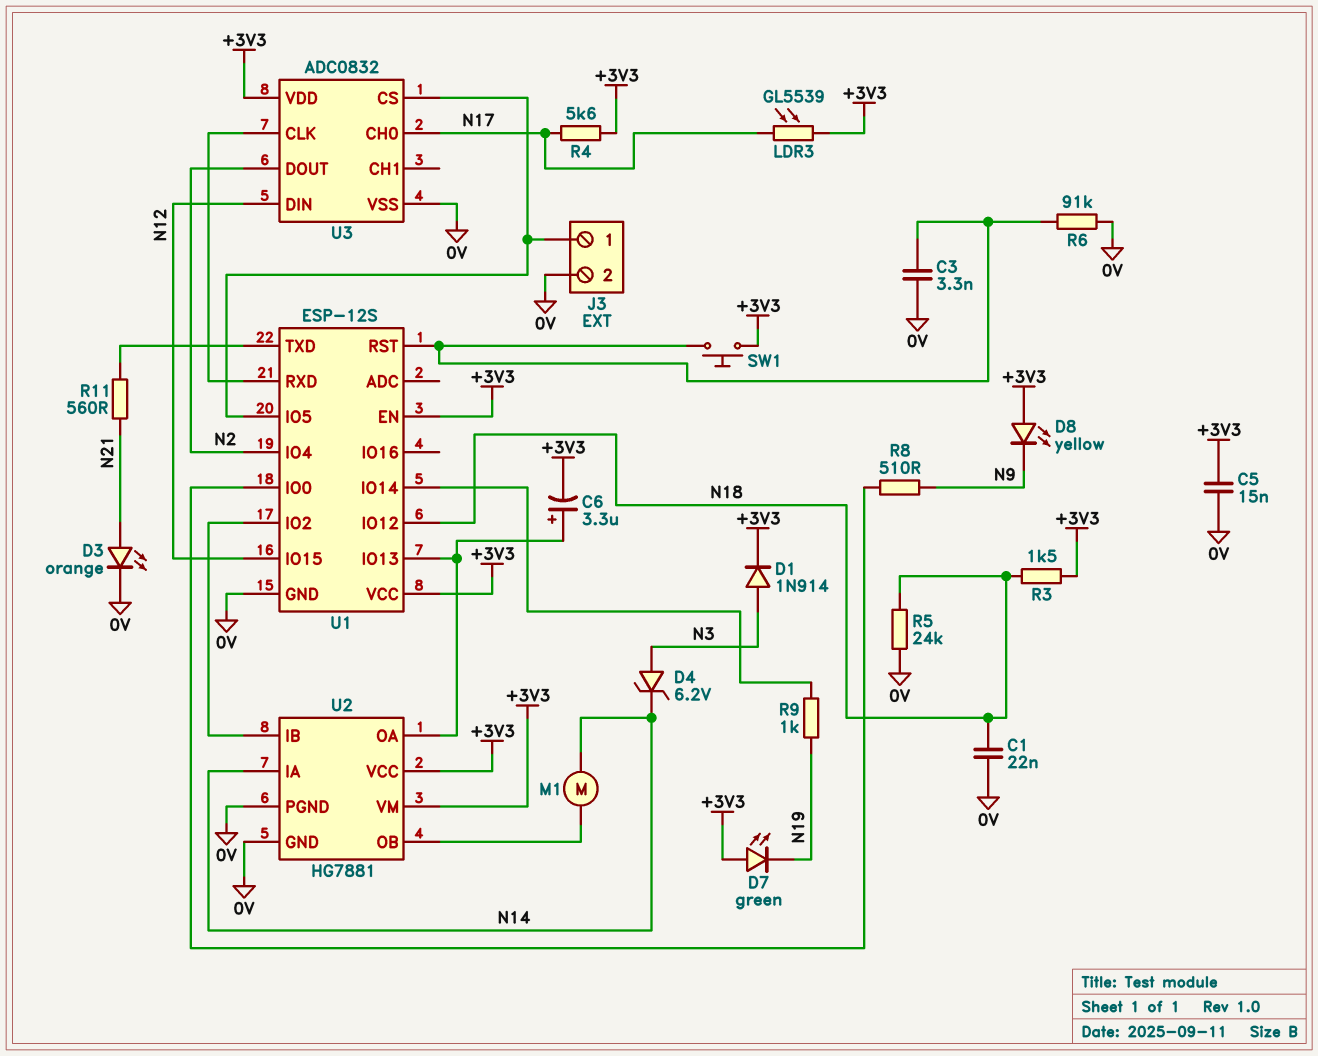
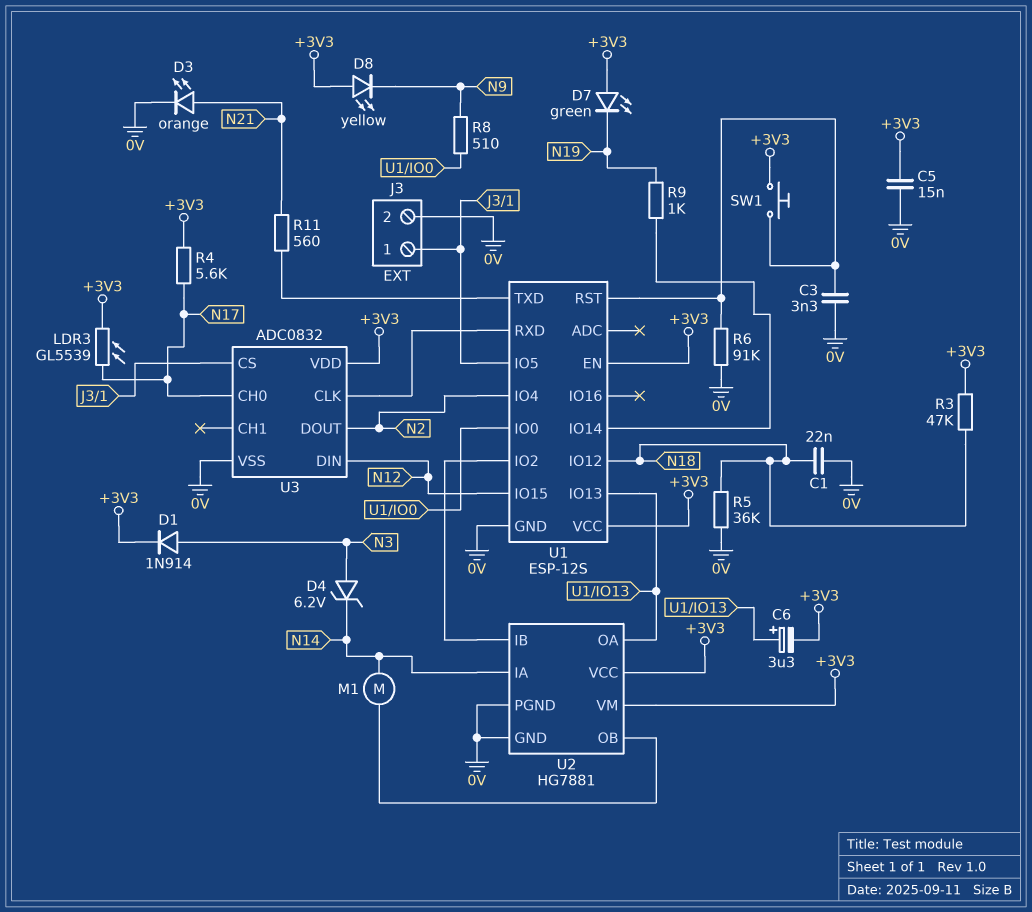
R3: 1.5k (+3V3, N18) -> 47k (+3V3, N18)
R5: 24k (0V, N18) -> 36k (0V, N18)

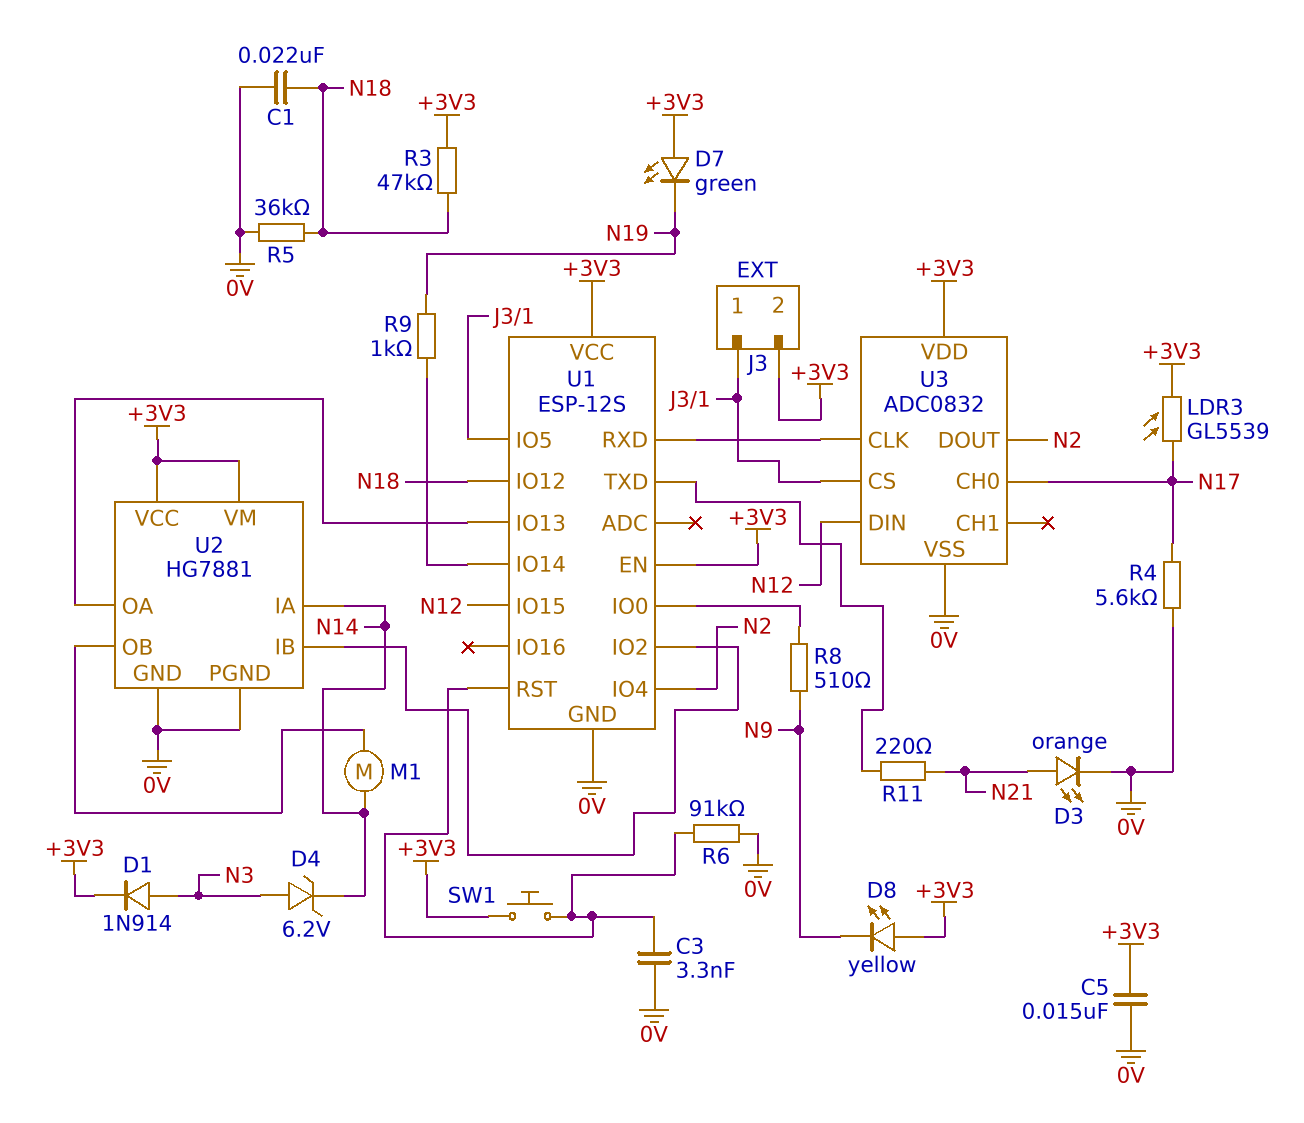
C6: 3.3uF (plus U1/IO13, minus +3V3) -> none
J3 pin 2: 0V -> +3V3
R4: 5.6k (+3V3, N17) -> 5.6k (0V, N17)
R11: 560 (N21, U1/TXD) -> 220 (N21, U1/TXD)

